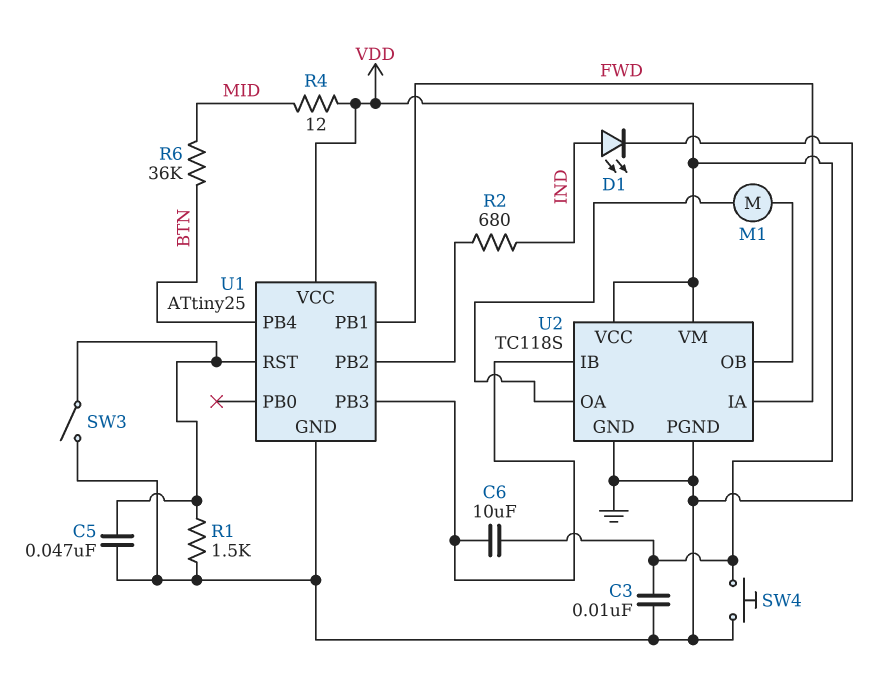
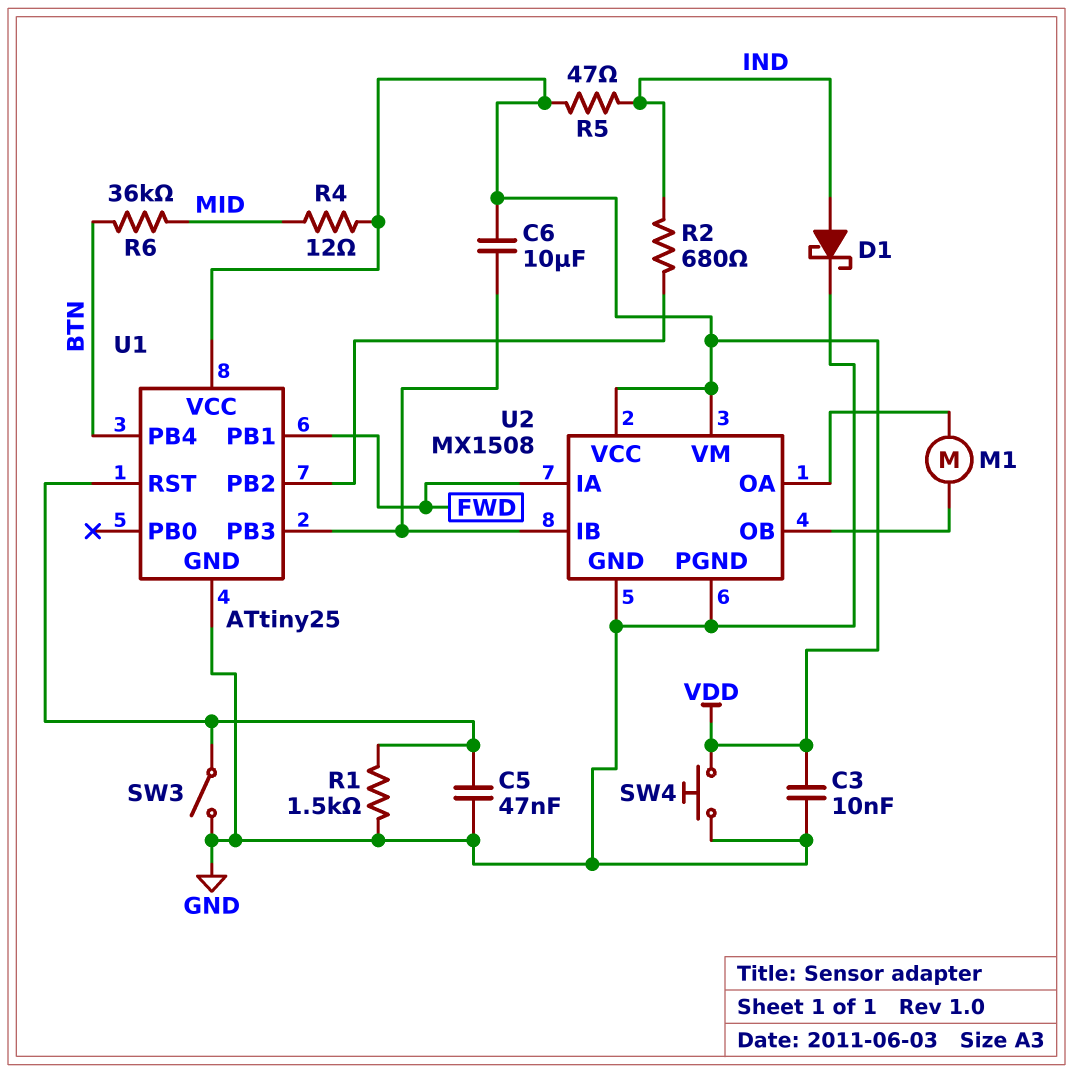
D1: LED (A IND, K GND) -> schottky (A IND, K GND)
R5: none -> 47 (IND, VDD)
U2: TC118S -> MX1508

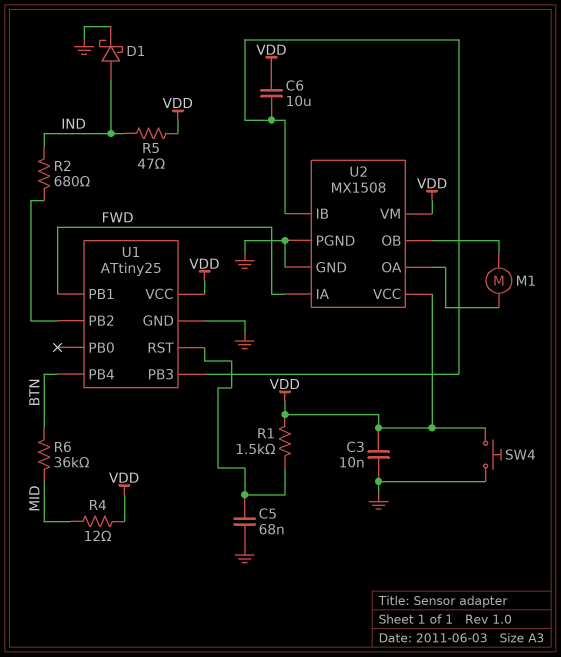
C5: 47nF (GND, U1/RST) -> 68nF (GND, U1/RST)
R1: 1.5k (GND, U1/RST) -> 1.5k (U1/RST, VDD)
SW3: switch (GND, U1/RST) -> none

